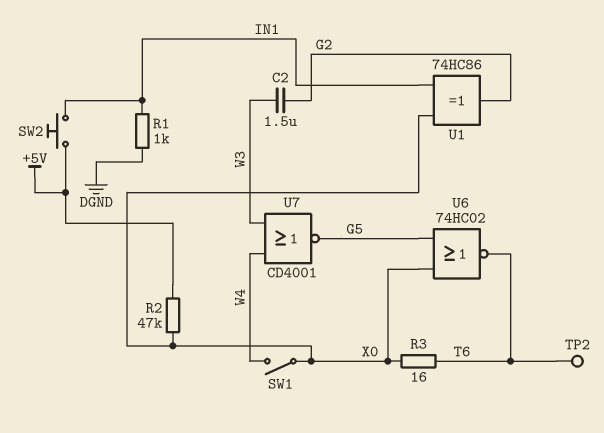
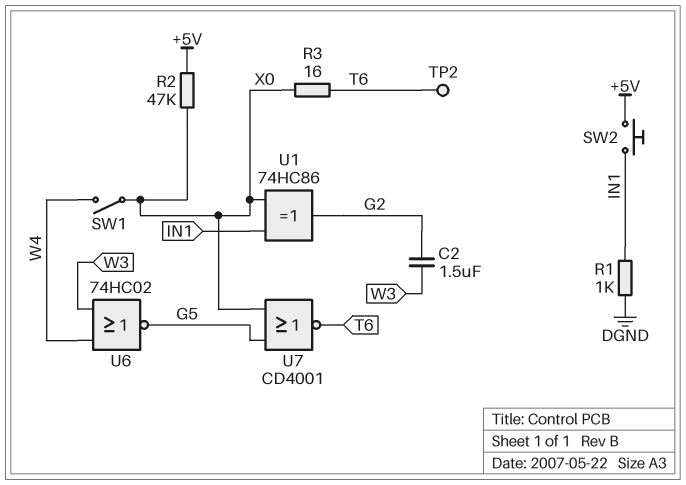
U6: NOR 74HC02 (in G5, in X0, out T6) -> NOR 74HC02 (in W3, in W4, out G5)
U7: NOR CD4001 (in W3, in W4, out G5) -> NOR CD4001 (in G5, in X0, out T6)

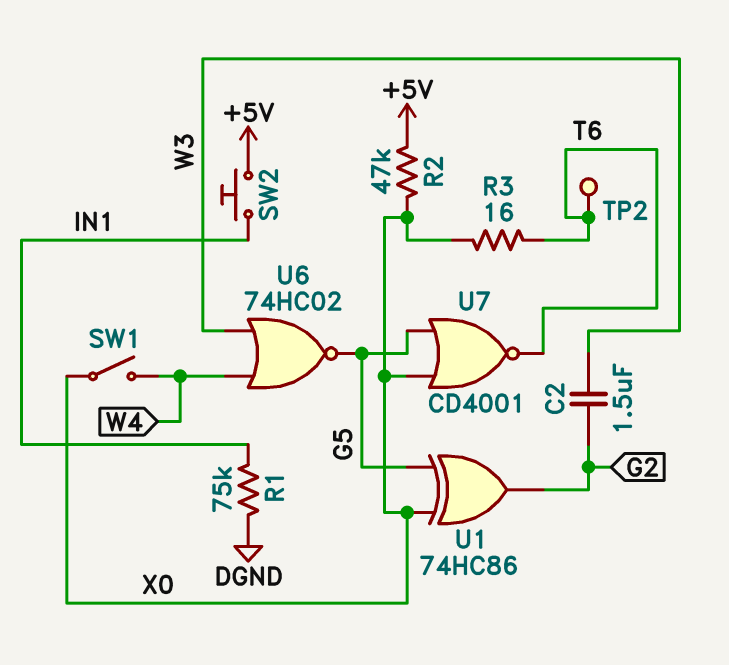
R1: 1k (DGND, IN1) -> 75k (DGND, IN1)
U1: XOR 74HC86 (in IN1, in X0, out G2) -> XOR 74HC86 (in G5, in X0, out G2)

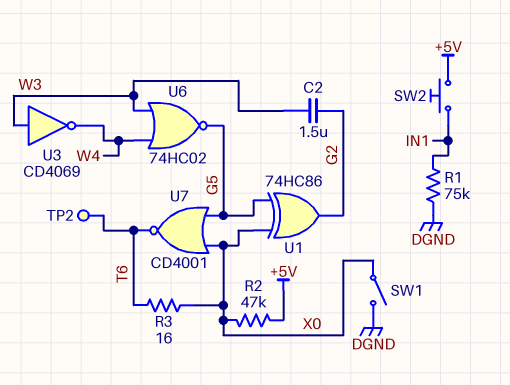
SW1: switch (W4, X0) -> switch (DGND, X0)
U3: none -> NOT CD4069 (in W3, out W4)

